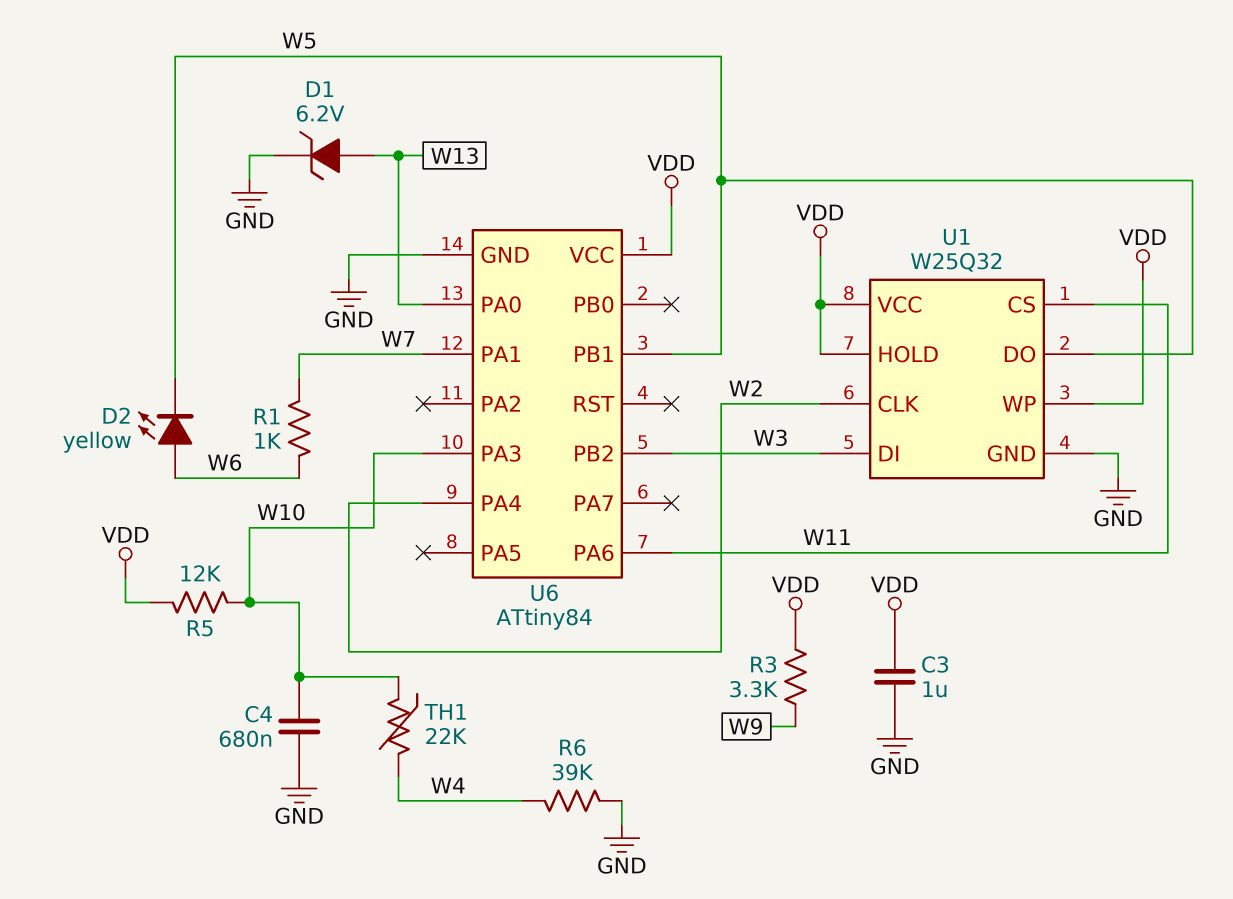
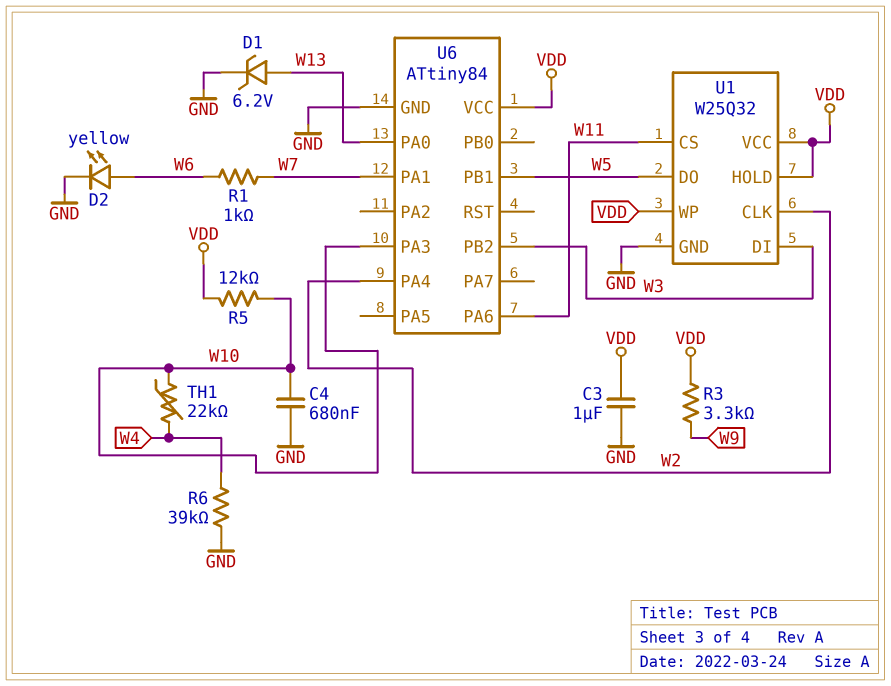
D2: LED yellow (A W6, K W5) -> LED yellow (A W6, K GND)

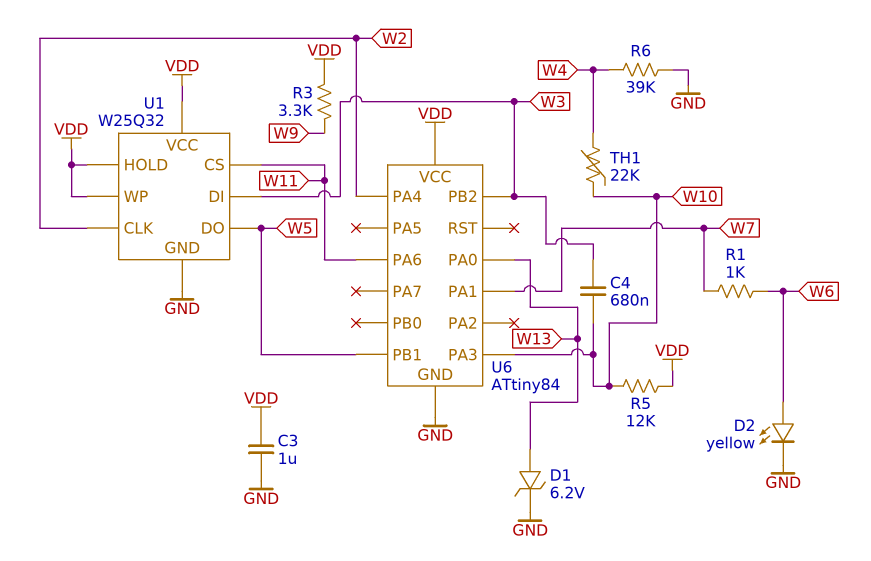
C4: 680nF (GND, W10) -> 680nF (W3, W10)

